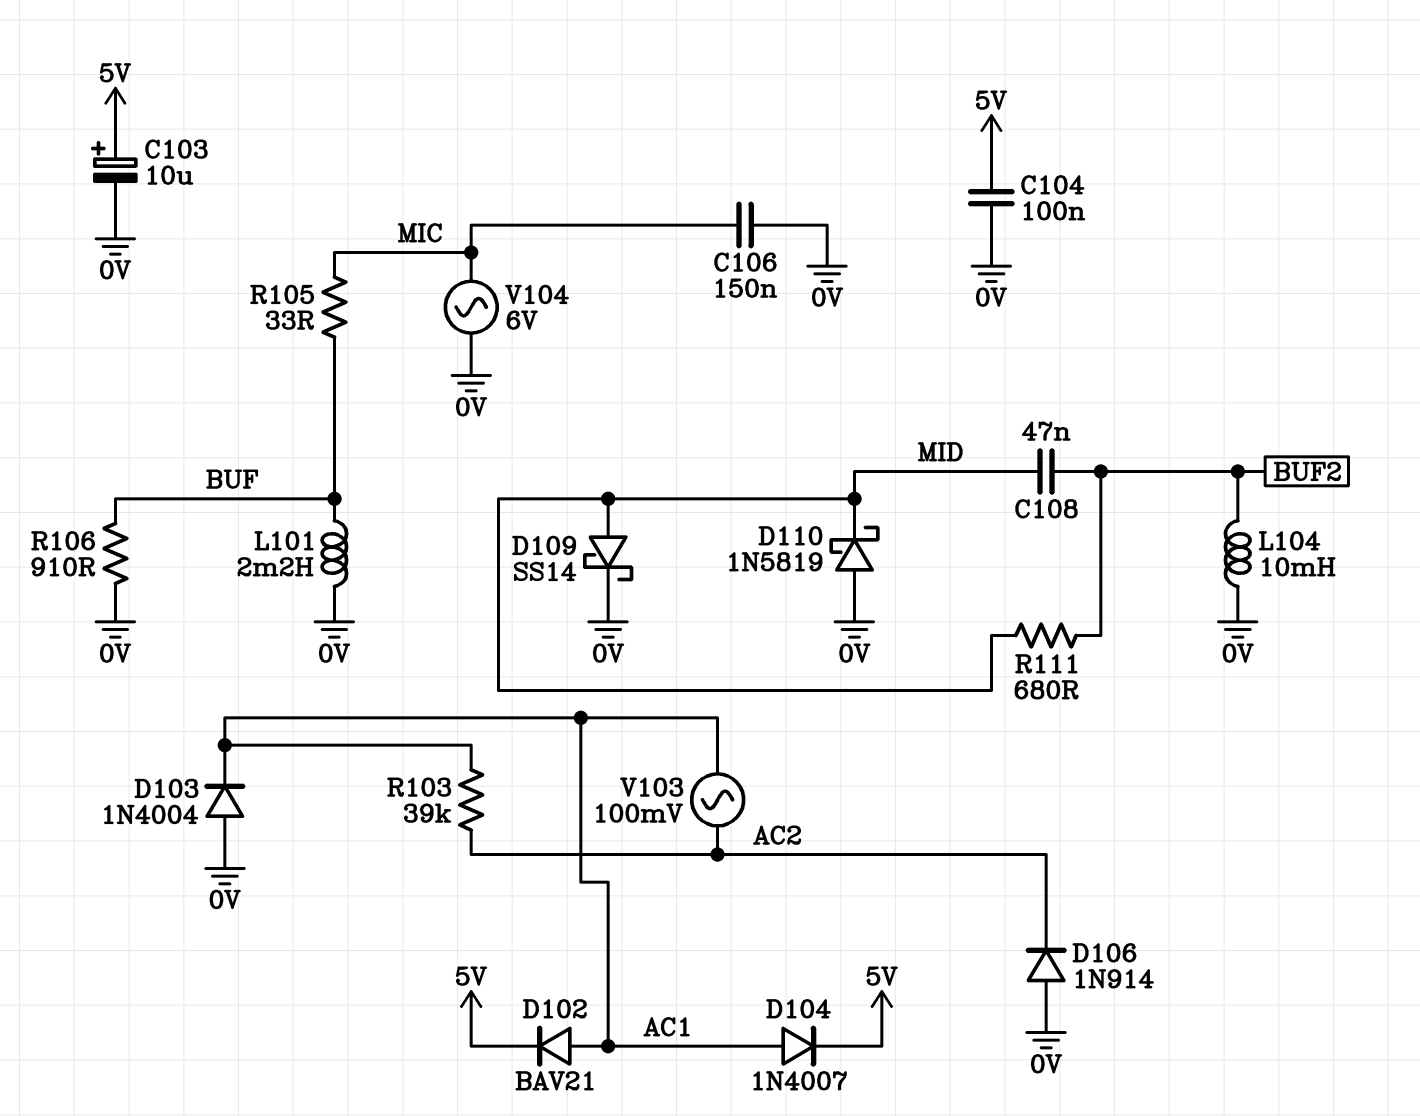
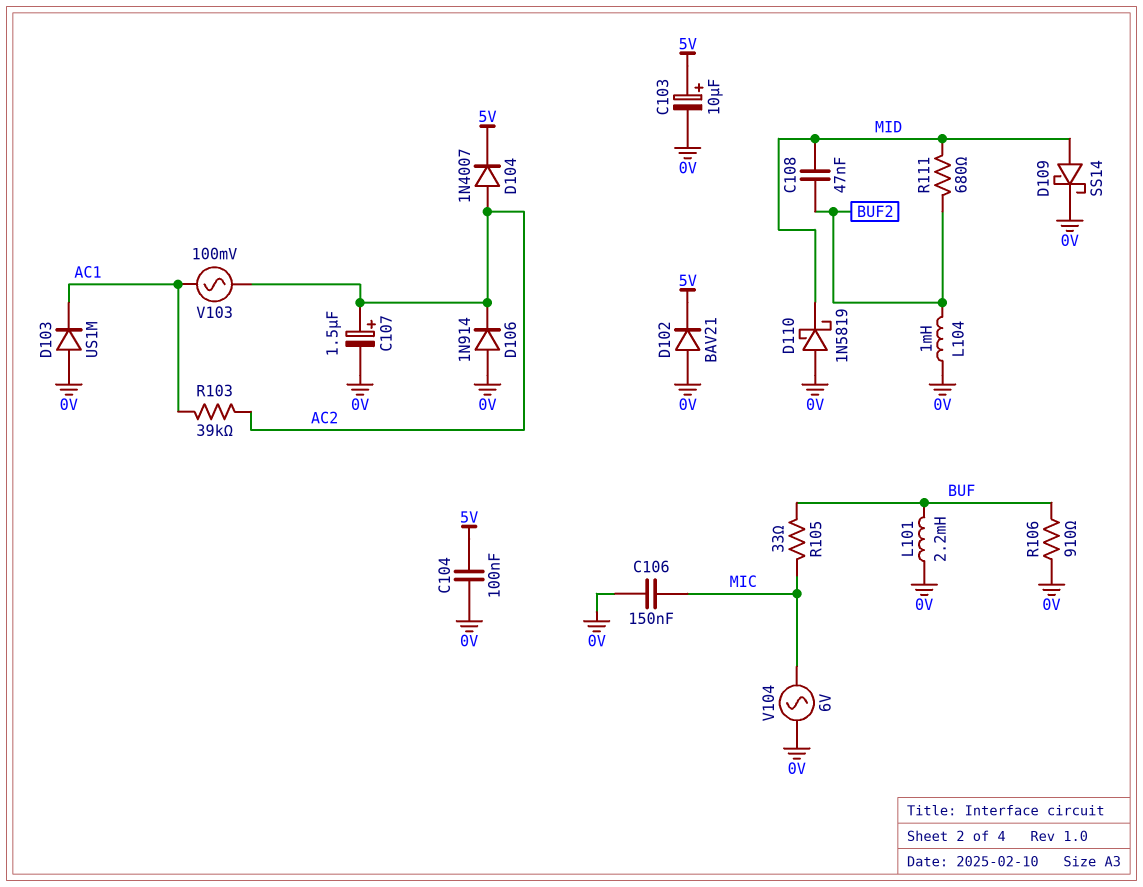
C107: none -> 1.5uF (plus AC2, minus 0V)
D102: diode BAV21 (A AC1, K 5V) -> diode BAV21 (A 0V, K 5V)
D103: diode 1N4004 (A 0V, K AC1) -> diode US1M (A 0V, K AC1)
D104: diode 1N4007 (A AC1, K 5V) -> diode 1N4007 (A AC2, K 5V)
L104: 10mH (0V, BUF2) -> 1mH (0V, BUF2)

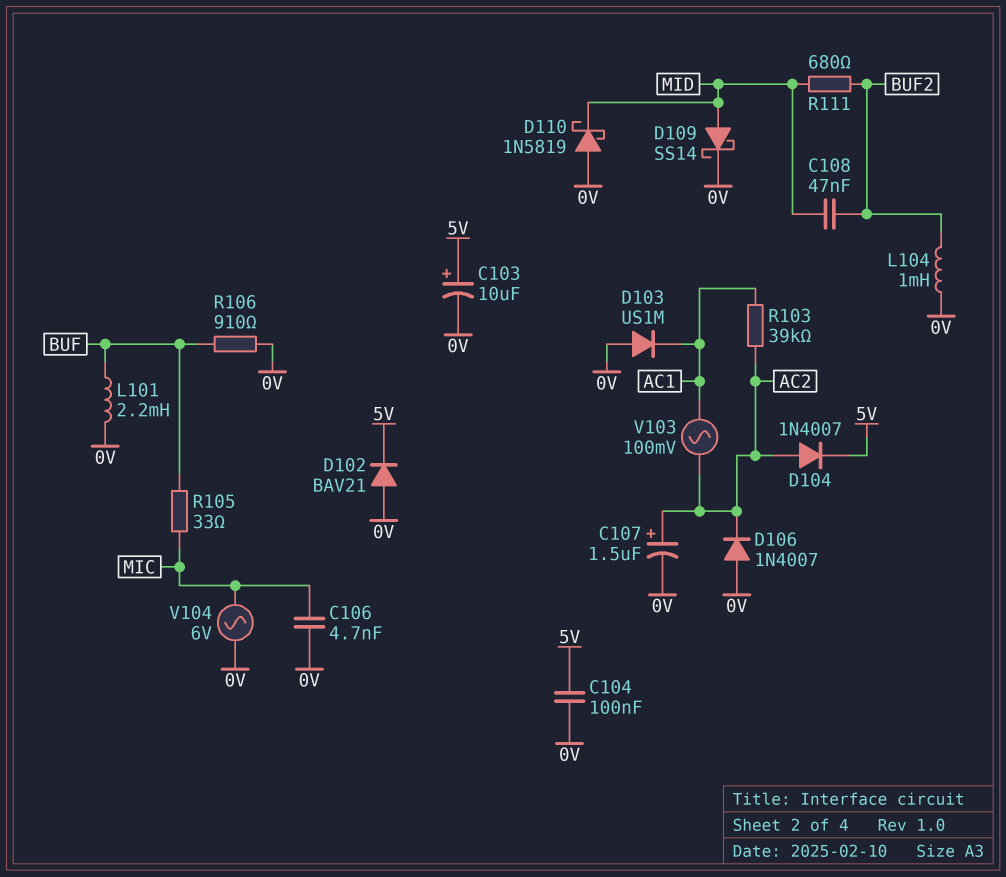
C106: 150nF (0V, MIC) -> 4.7nF (0V, MIC)
D106: diode 1N914 (A 0V, K AC2) -> diode 1N4007 (A 0V, K AC2)

